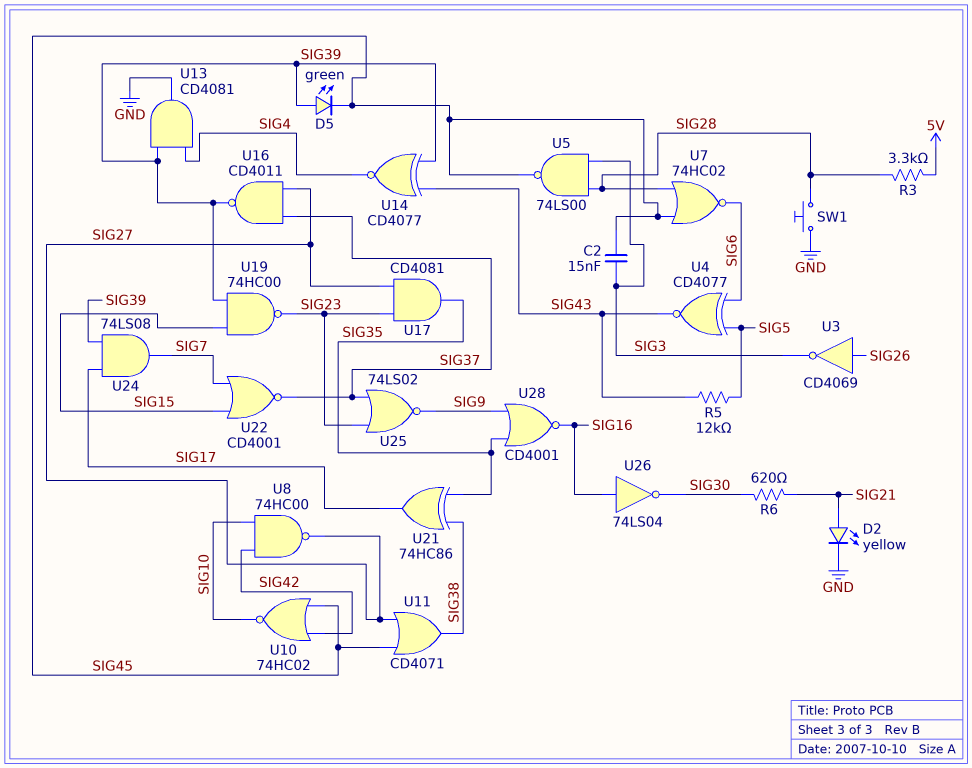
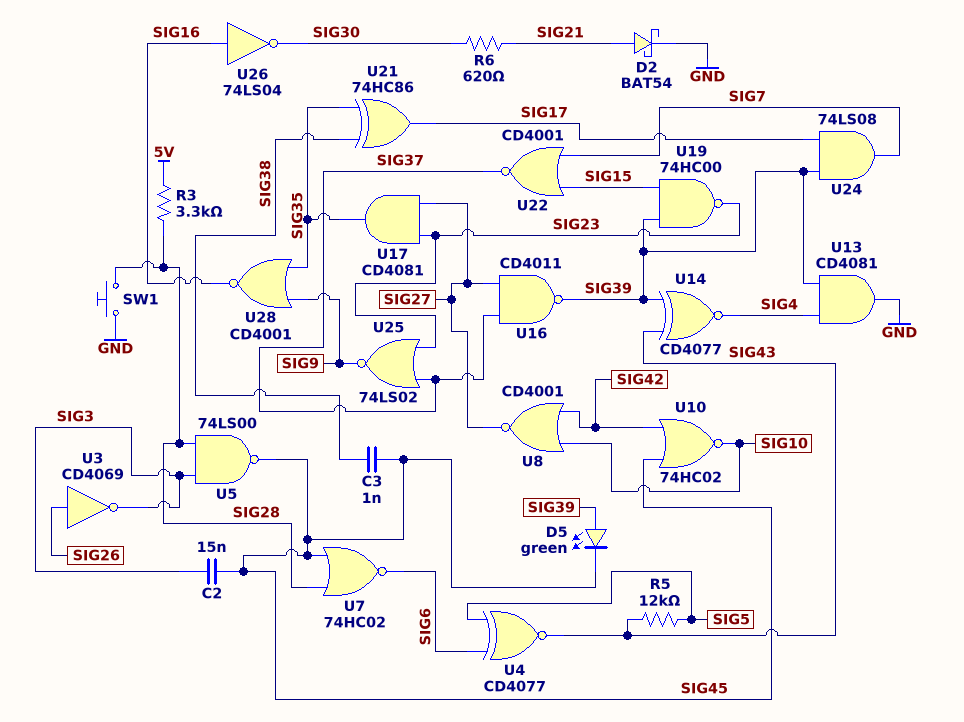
C3: none -> 1nF (SIG38, SIG45)
D2: LED yellow (A SIG21, K GND) -> schottky BAT54 (A SIG21, K GND)
U8: NAND 74HC00 (in SIG10, in SIG42, out SIG27) -> NOR CD4001 (in SIG10, in SIG42, out SIG27)
U11: OR CD4071 (in SIG27, in SIG45, out SIG38) -> none

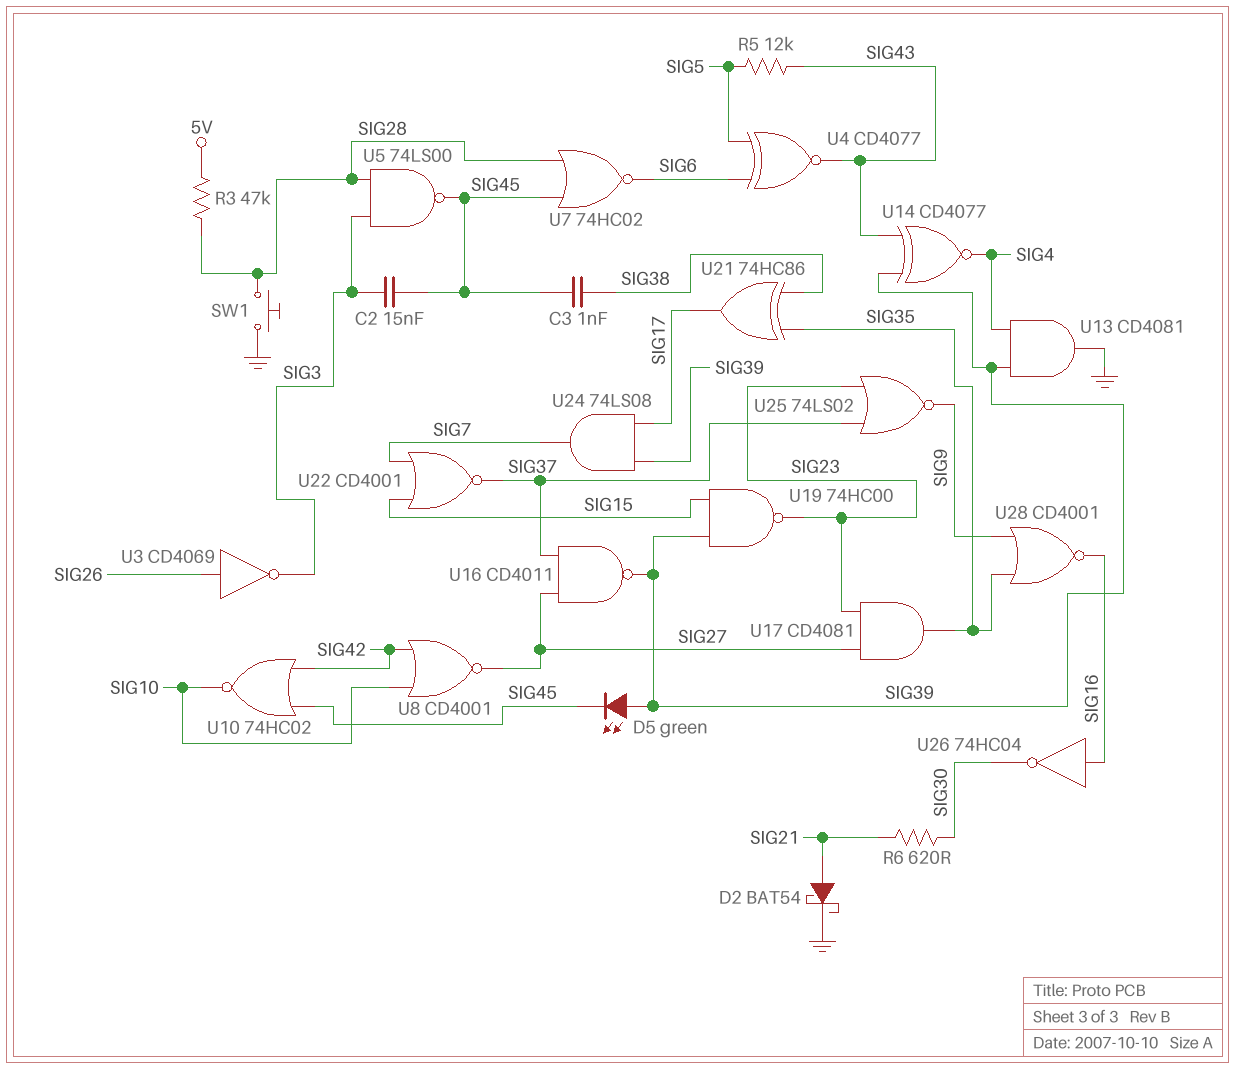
R3: 3.3k (5V, SIG28) -> 47k (5V, SIG28)
U26: NOT 74LS04 (in SIG16, out SIG30) -> NOT 74HC04 (in SIG16, out SIG30)

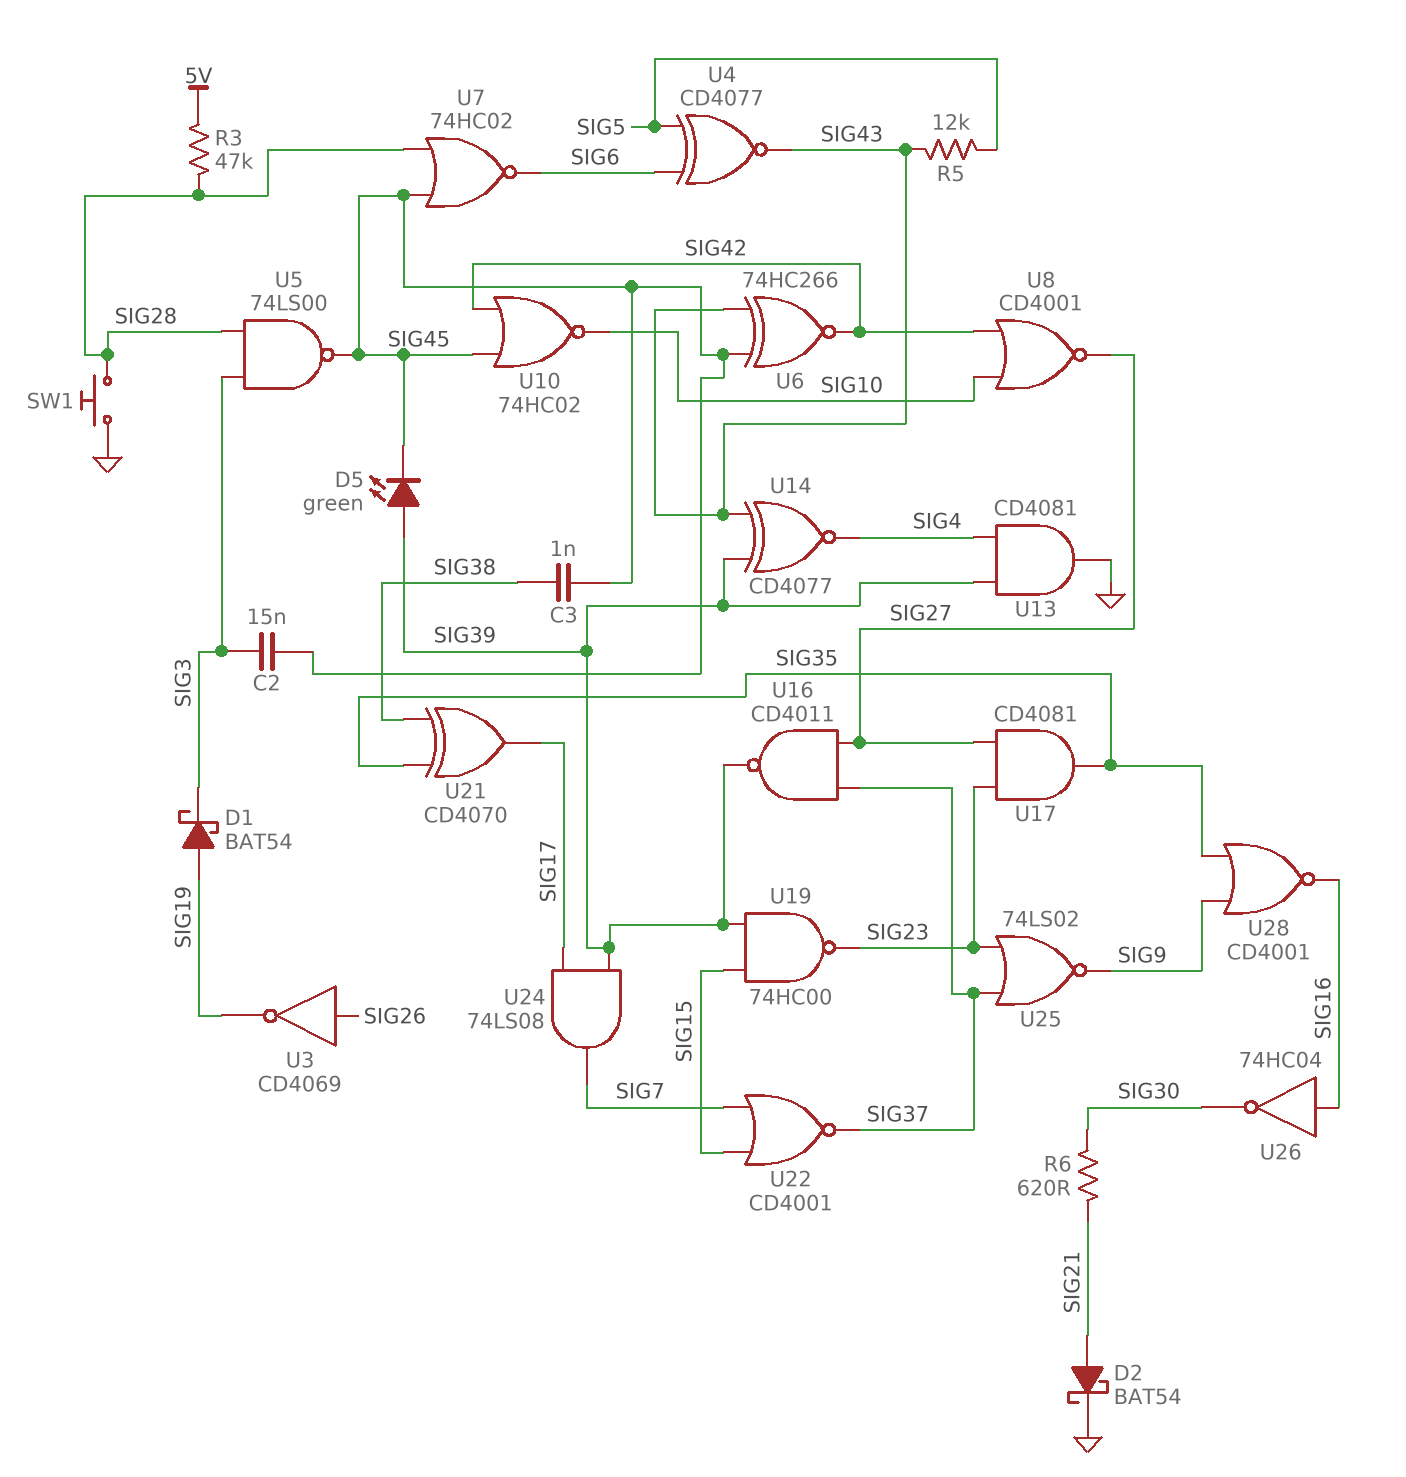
D1: none -> schottky BAT54 (A SIG19, K SIG3)
U3: NOT CD4069 (in SIG26, out SIG3) -> NOT CD4069 (in SIG26, out SIG19)
U6: none -> XNOR 74HC266 (in SIG43, in SIG45, out SIG42)
U21: XOR 74HC86 (in SIG35, in SIG38, out SIG17) -> XOR CD4070 (in SIG35, in SIG38, out SIG17)

